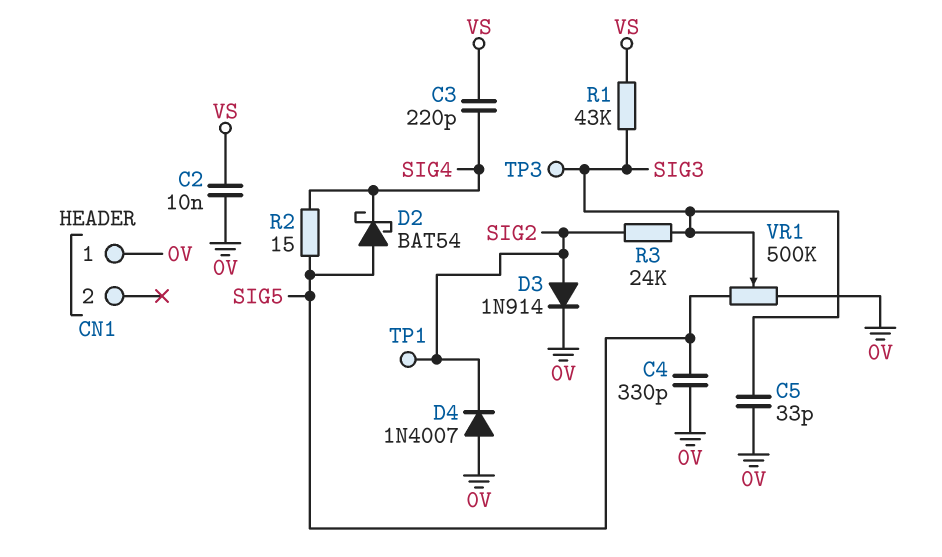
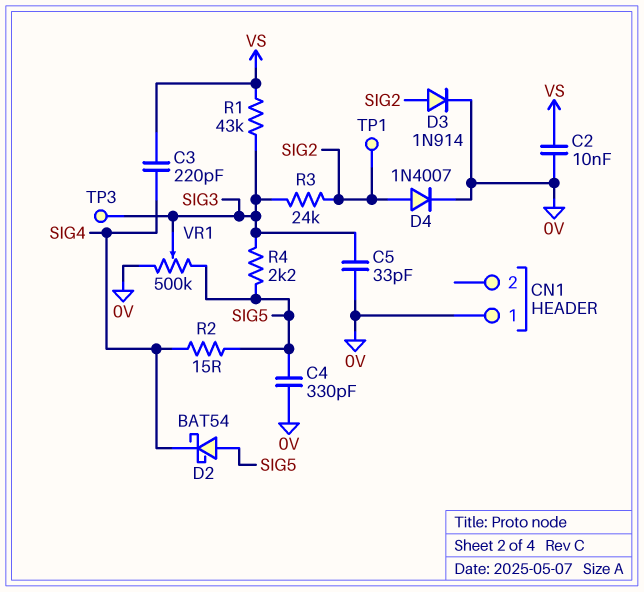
D4: diode 1N4007 (A 0V, K SIG2) -> diode 1N4007 (A SIG2, K 0V)
R4: none -> 2.2k (SIG3, SIG5)

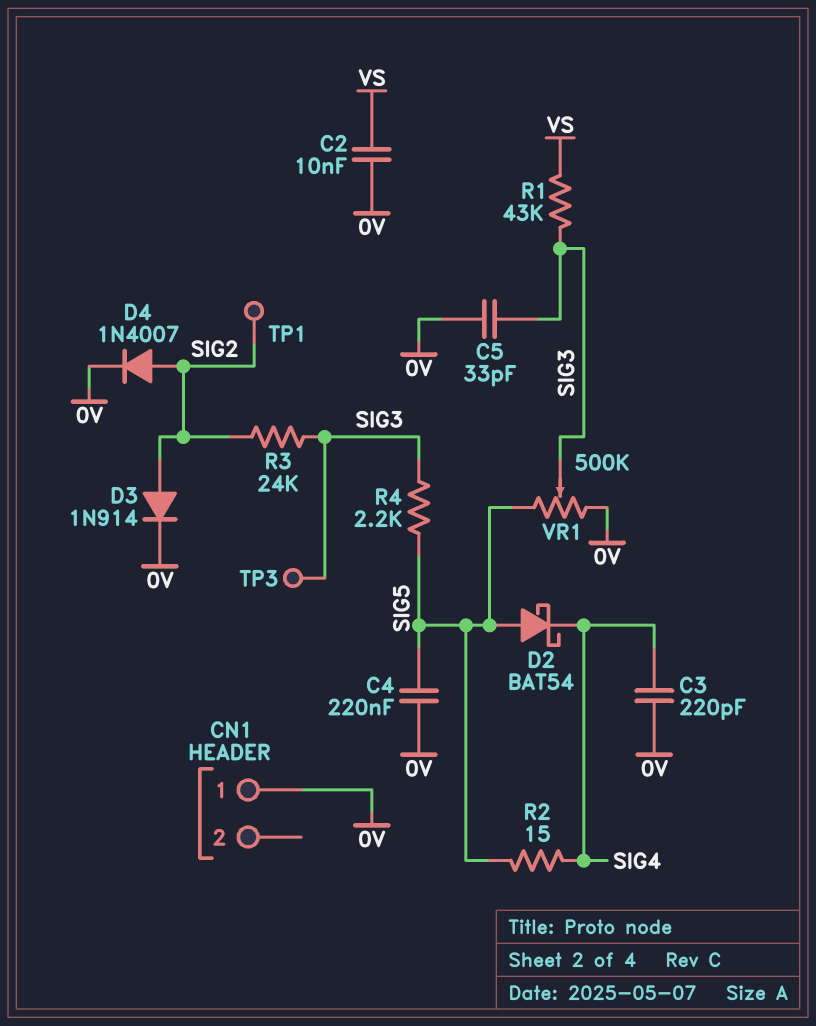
C3: 220pF (SIG4, VS) -> 220pF (0V, SIG4)
C4: 330pF (0V, SIG5) -> 220nF (0V, SIG5)

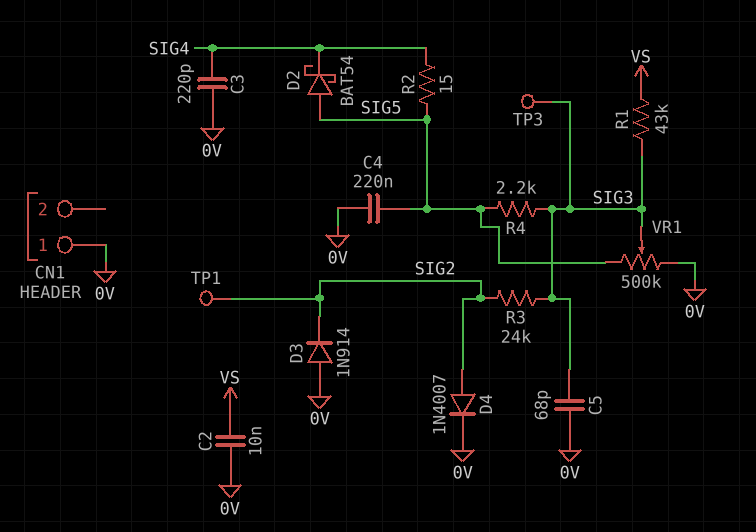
C5: 33pF (0V, SIG3) -> 68pF (0V, SIG3)
D3: diode 1N914 (A SIG2, K 0V) -> diode 1N914 (A 0V, K SIG2)

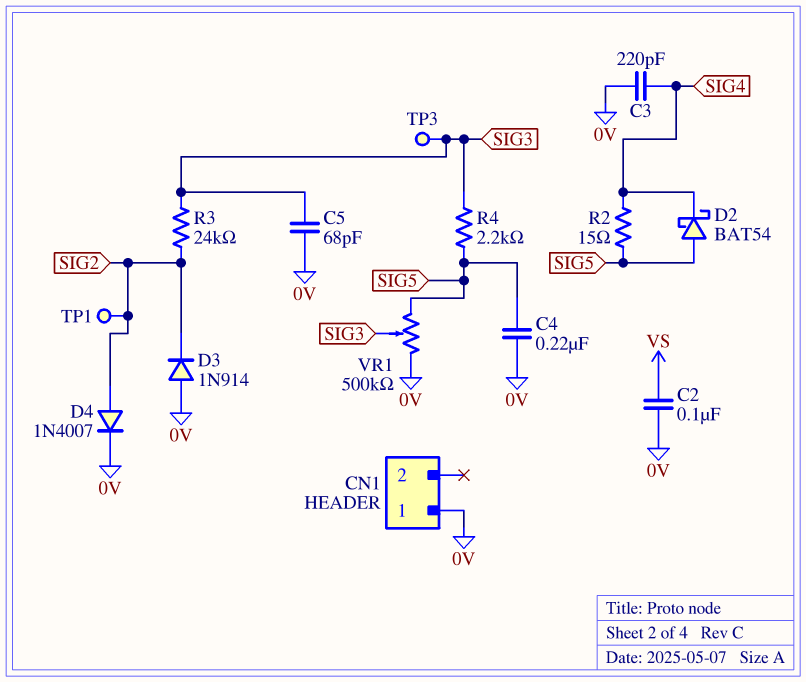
C2: 10nF (0V, VS) -> 100nF (0V, VS)
R1: 43k (SIG3, VS) -> none

